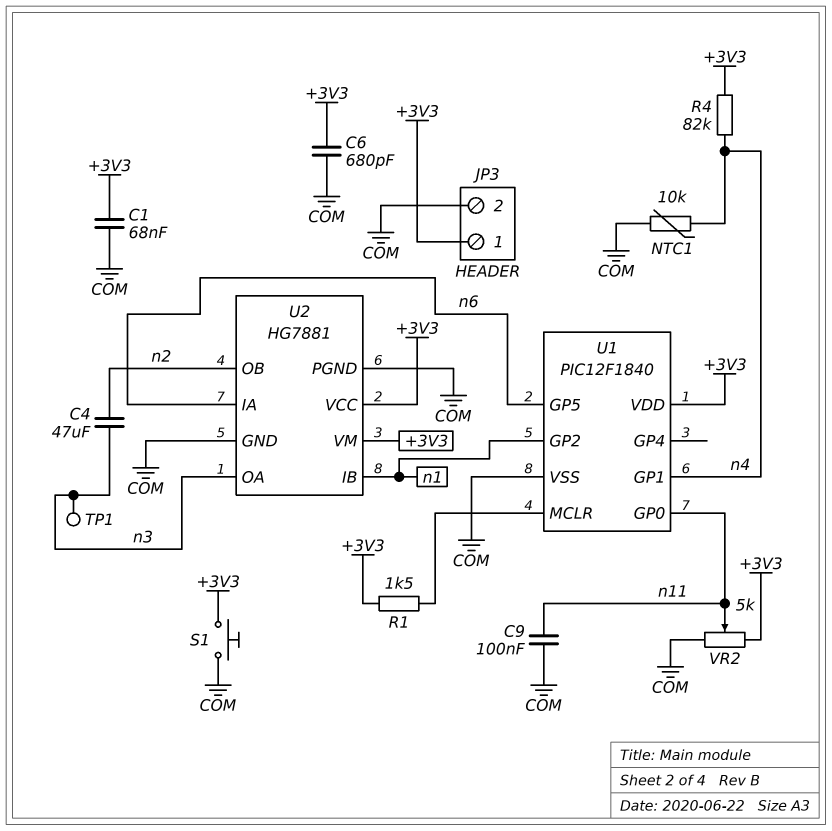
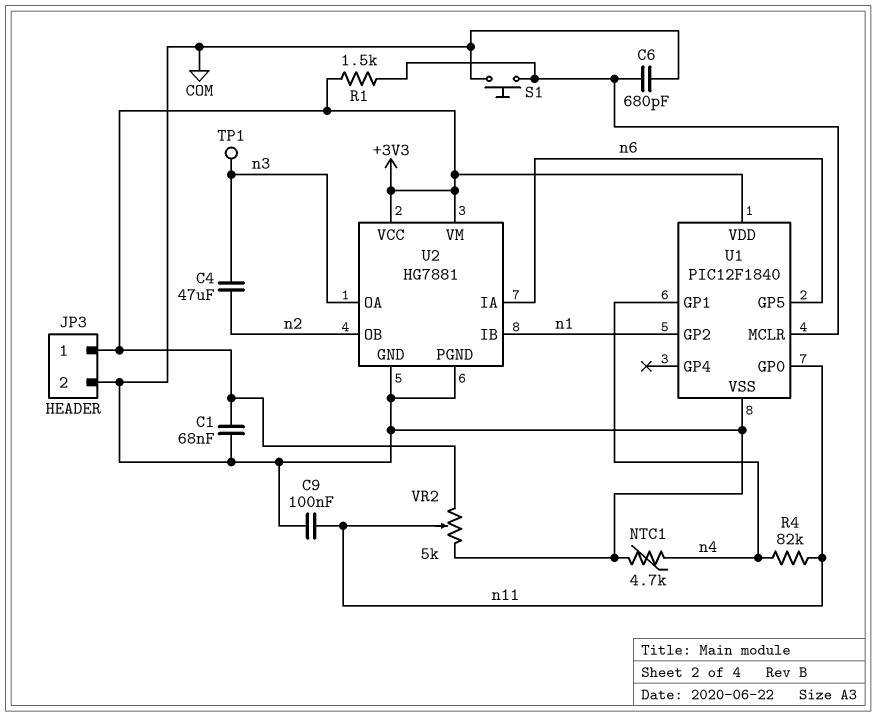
C6: 680pF (+3V3, COM) -> 680pF (COM, U1/MCLR)
NTC1: 10k (COM, n4) -> 4.7k (COM, n4)
R4: 82k (+3V3, n4) -> 82k (n4, n11)
S1: button (+3V3, COM) -> button (COM, U1/MCLR)

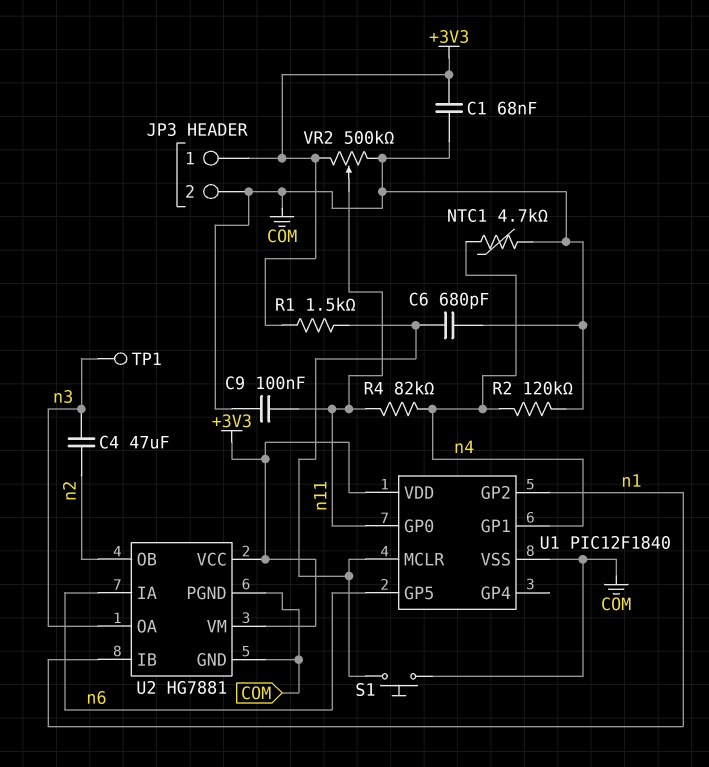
R2: none -> 120k (COM, n4)
VR2: 5k (+3V3, COM, wiper n11) -> 500k (+3V3, COM, wiper n11)

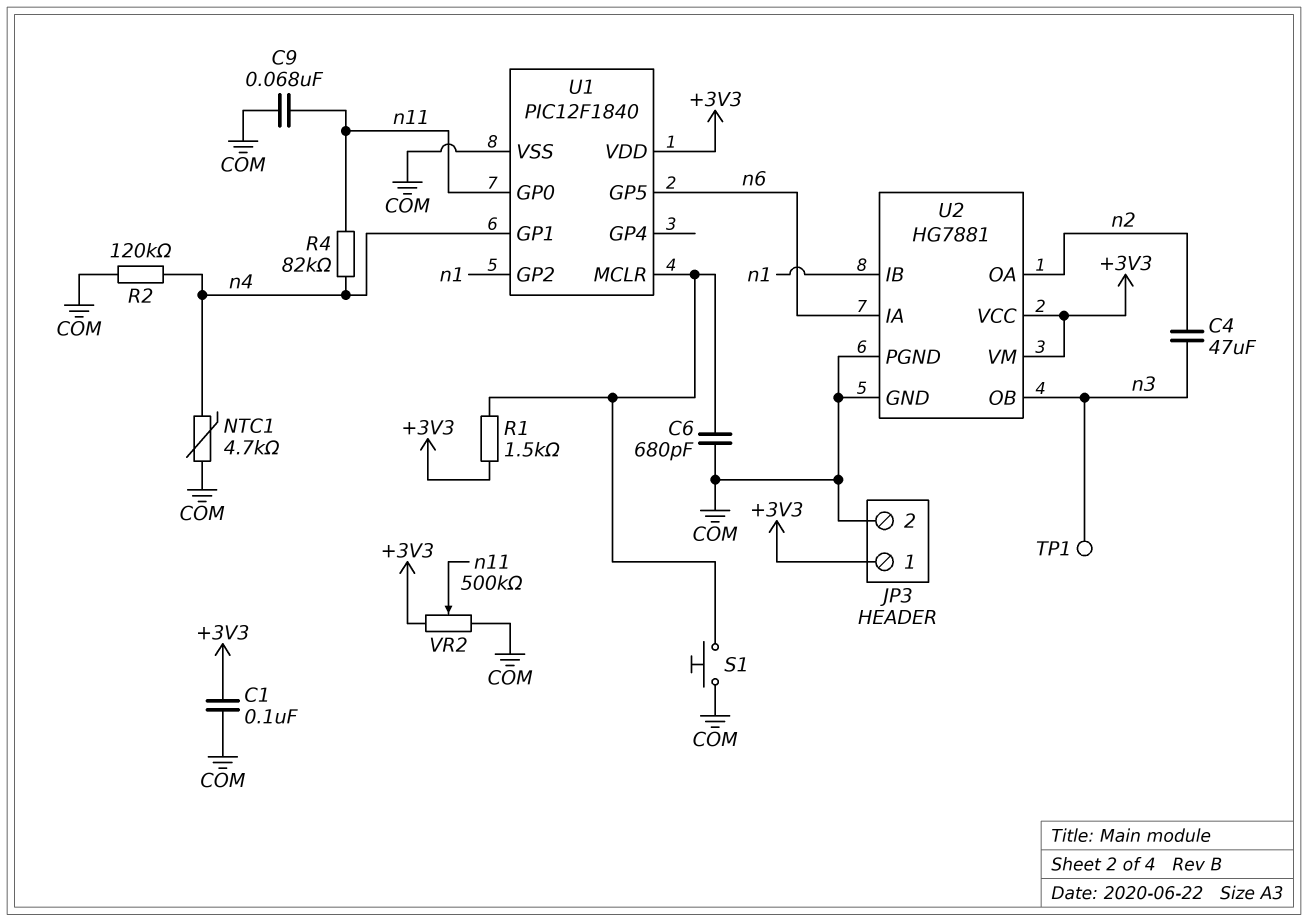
C1: 68nF (+3V3, COM) -> 100nF (+3V3, COM)
C9: 100nF (COM, n11) -> 68nF (COM, n11)
U2 pin OA: n3 -> n2
U2 pin OB: n2 -> n3

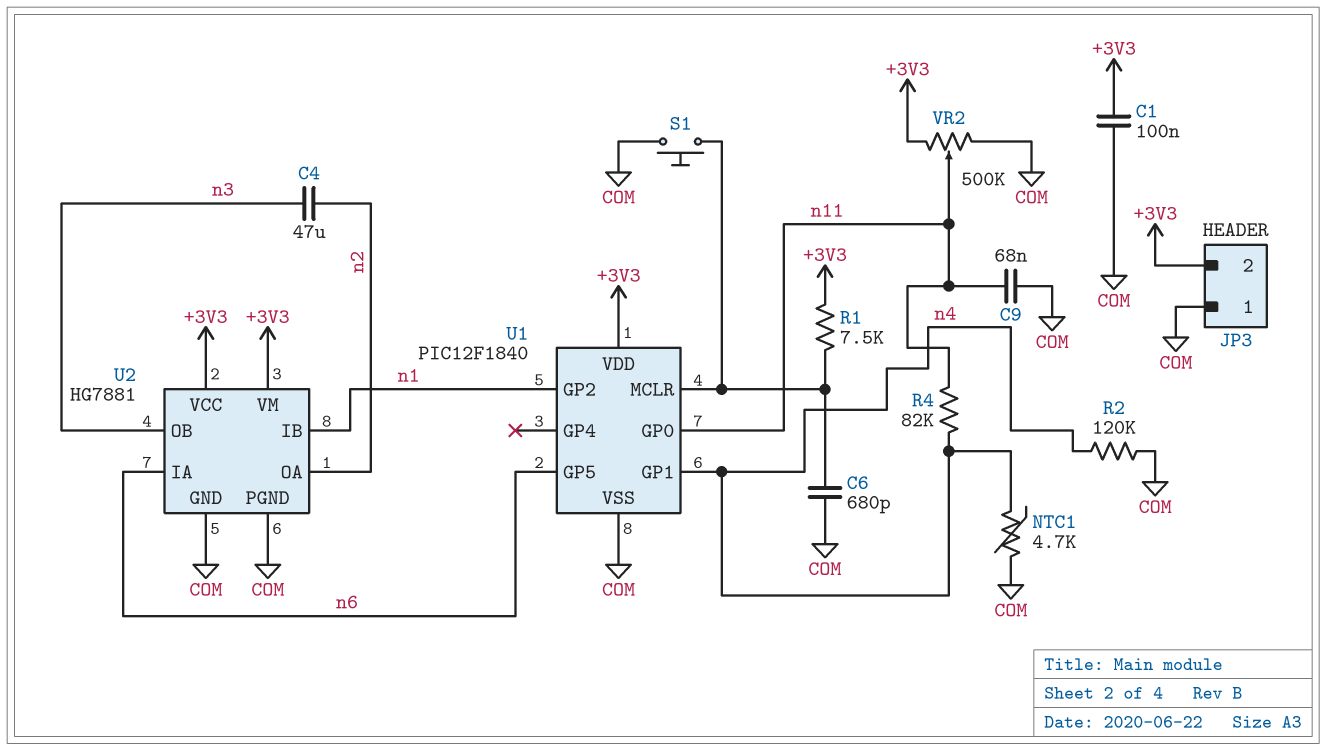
JP3 pin 1: +3V3 -> COM
JP3 pin 2: COM -> +3V3
R1: 1.5k (+3V3, U1/MCLR) -> 7.5k (+3V3, U1/MCLR)
TP1: test point (n3) -> none

